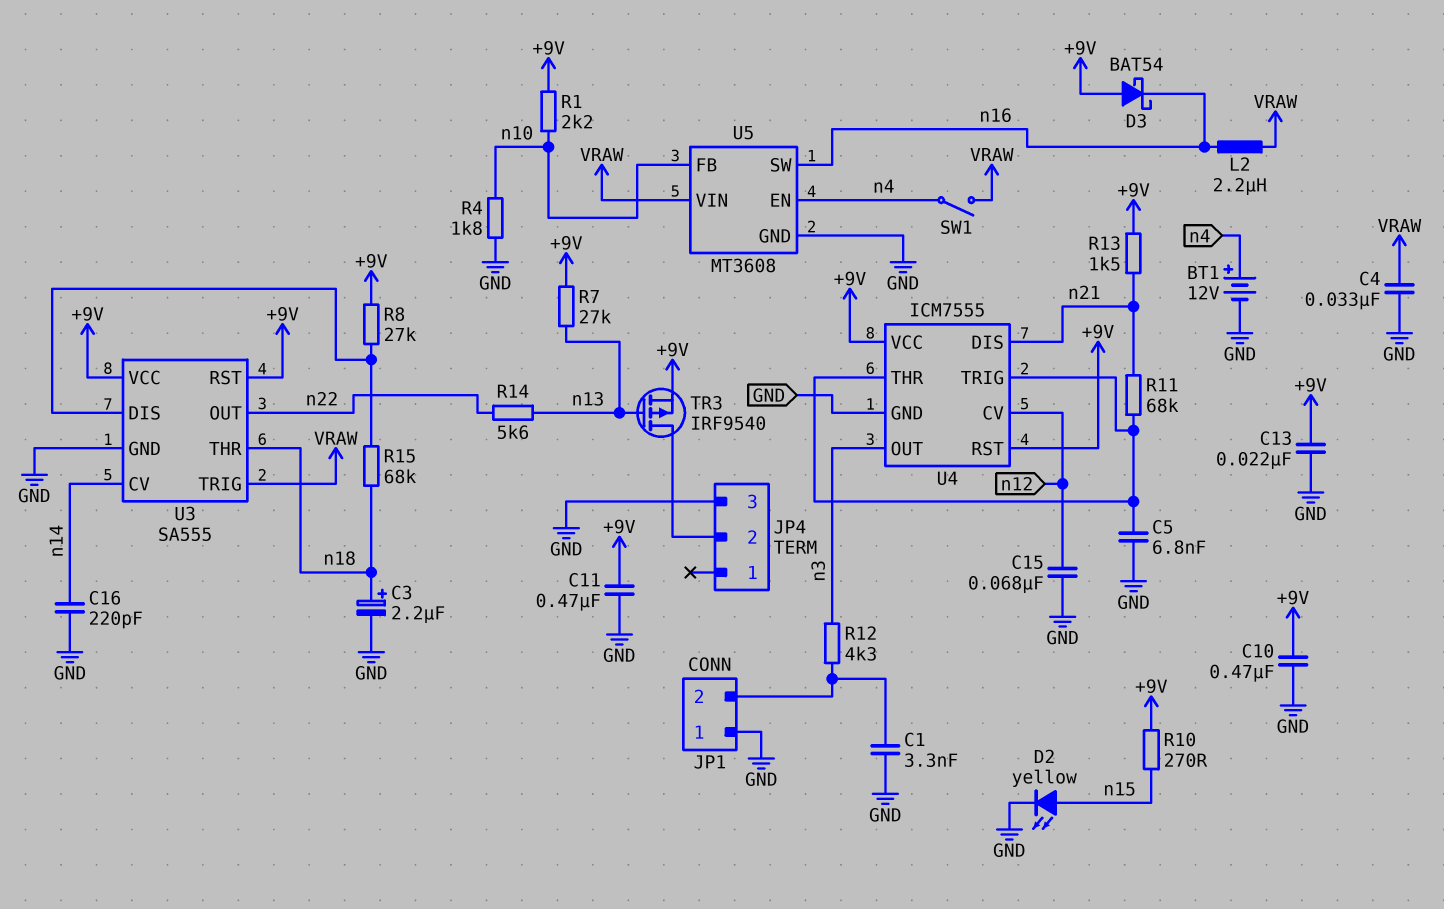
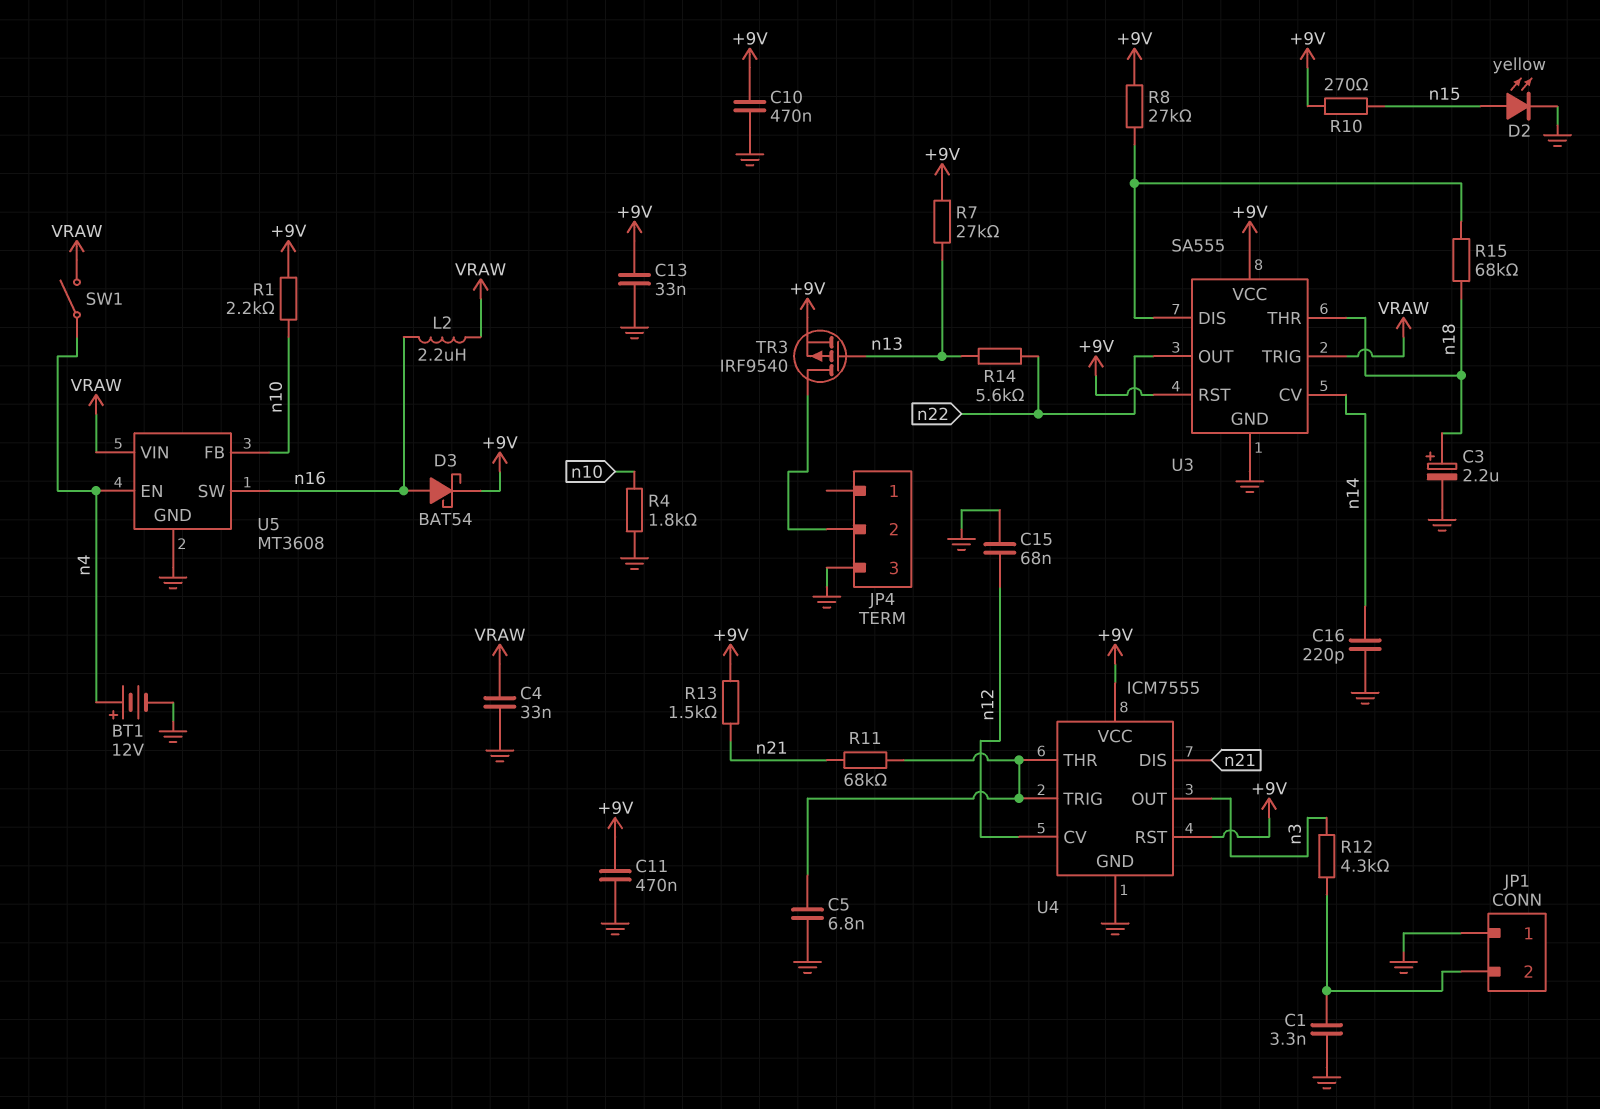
C13: 22nF (+9V, GND) -> 33nF (+9V, GND)
D3: schottky BAT54 (A +9V, K n16) -> schottky BAT54 (A n16, K +9V)

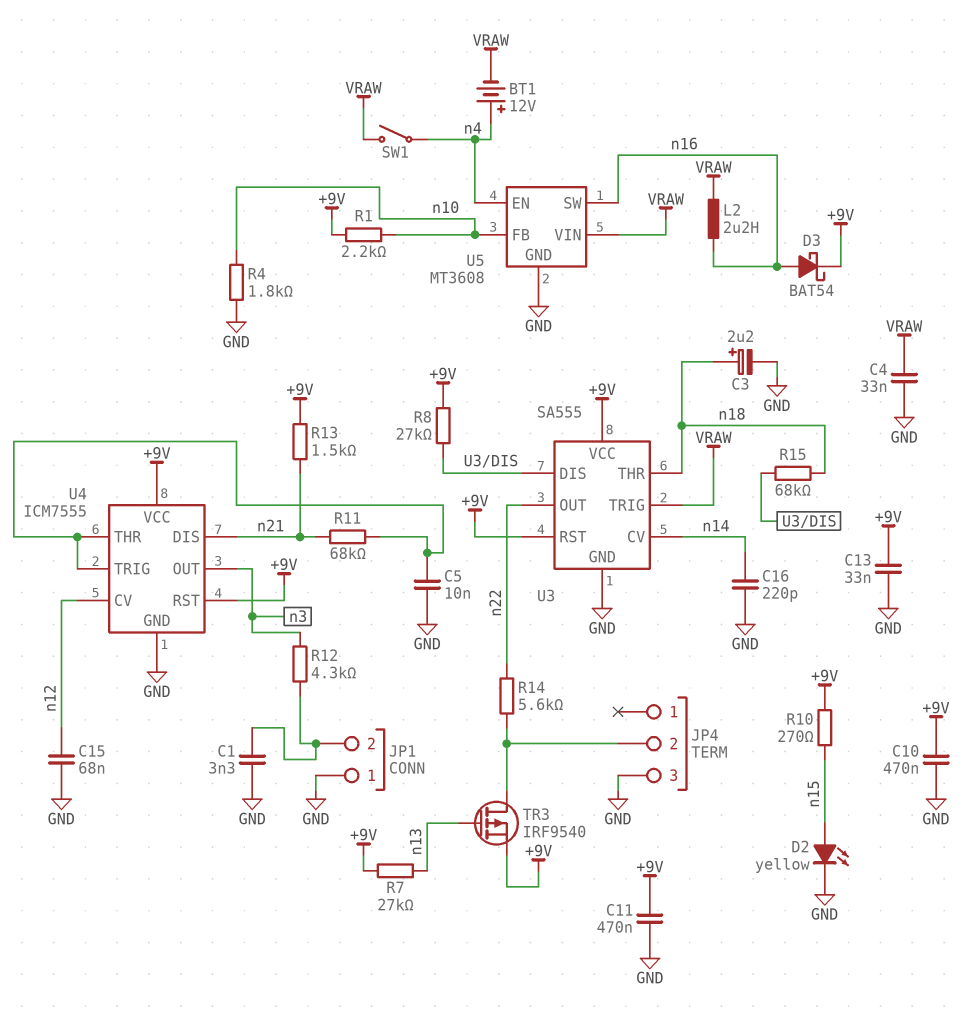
BT1: 12V (plus n4, minus GND) -> 12V (plus n4, minus VRAW)
C5: 6.8nF (GND, U4/THR) -> 10nF (GND, U4/THR)
R14: 5.6k (n13, n22) -> 5.6k (JP4/2, n22)

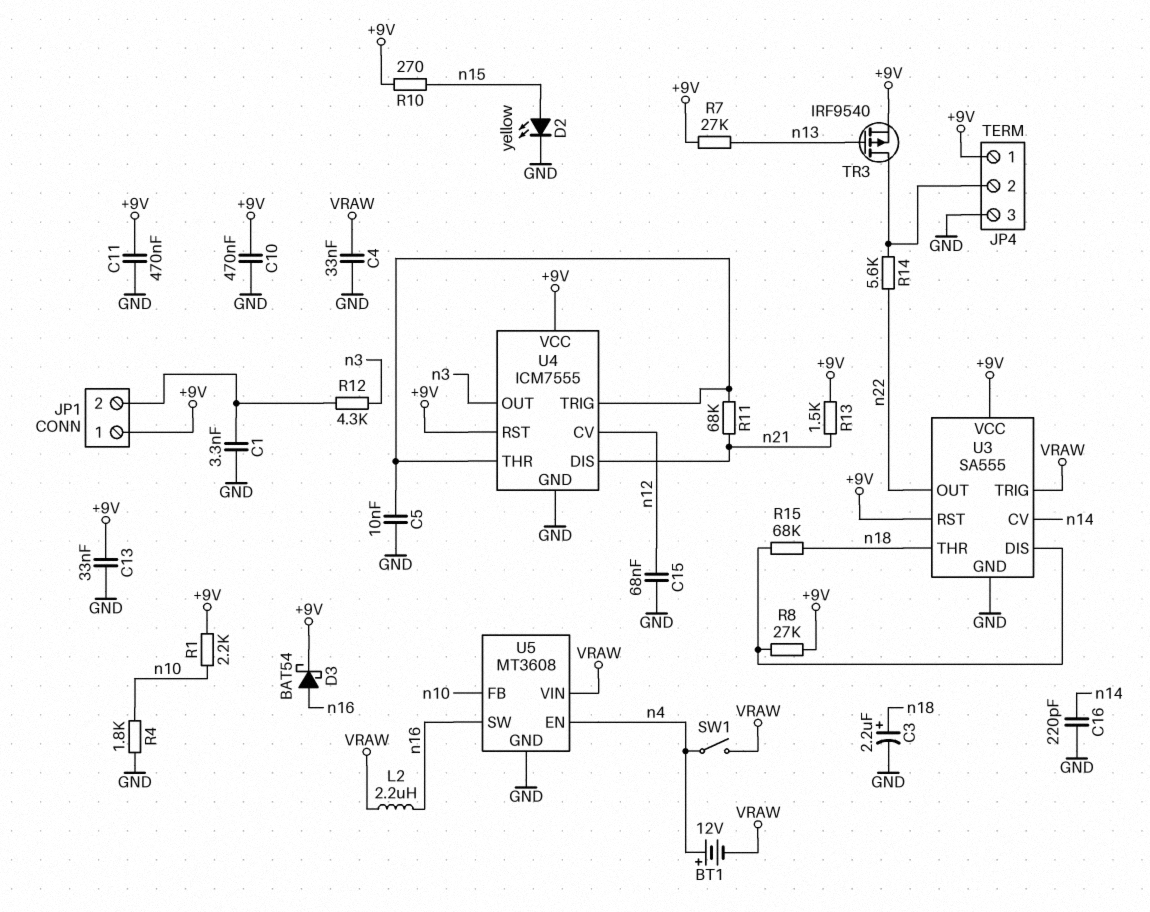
JP1 pin 1: GND -> +9V
JP4 pin 1: none -> +9V

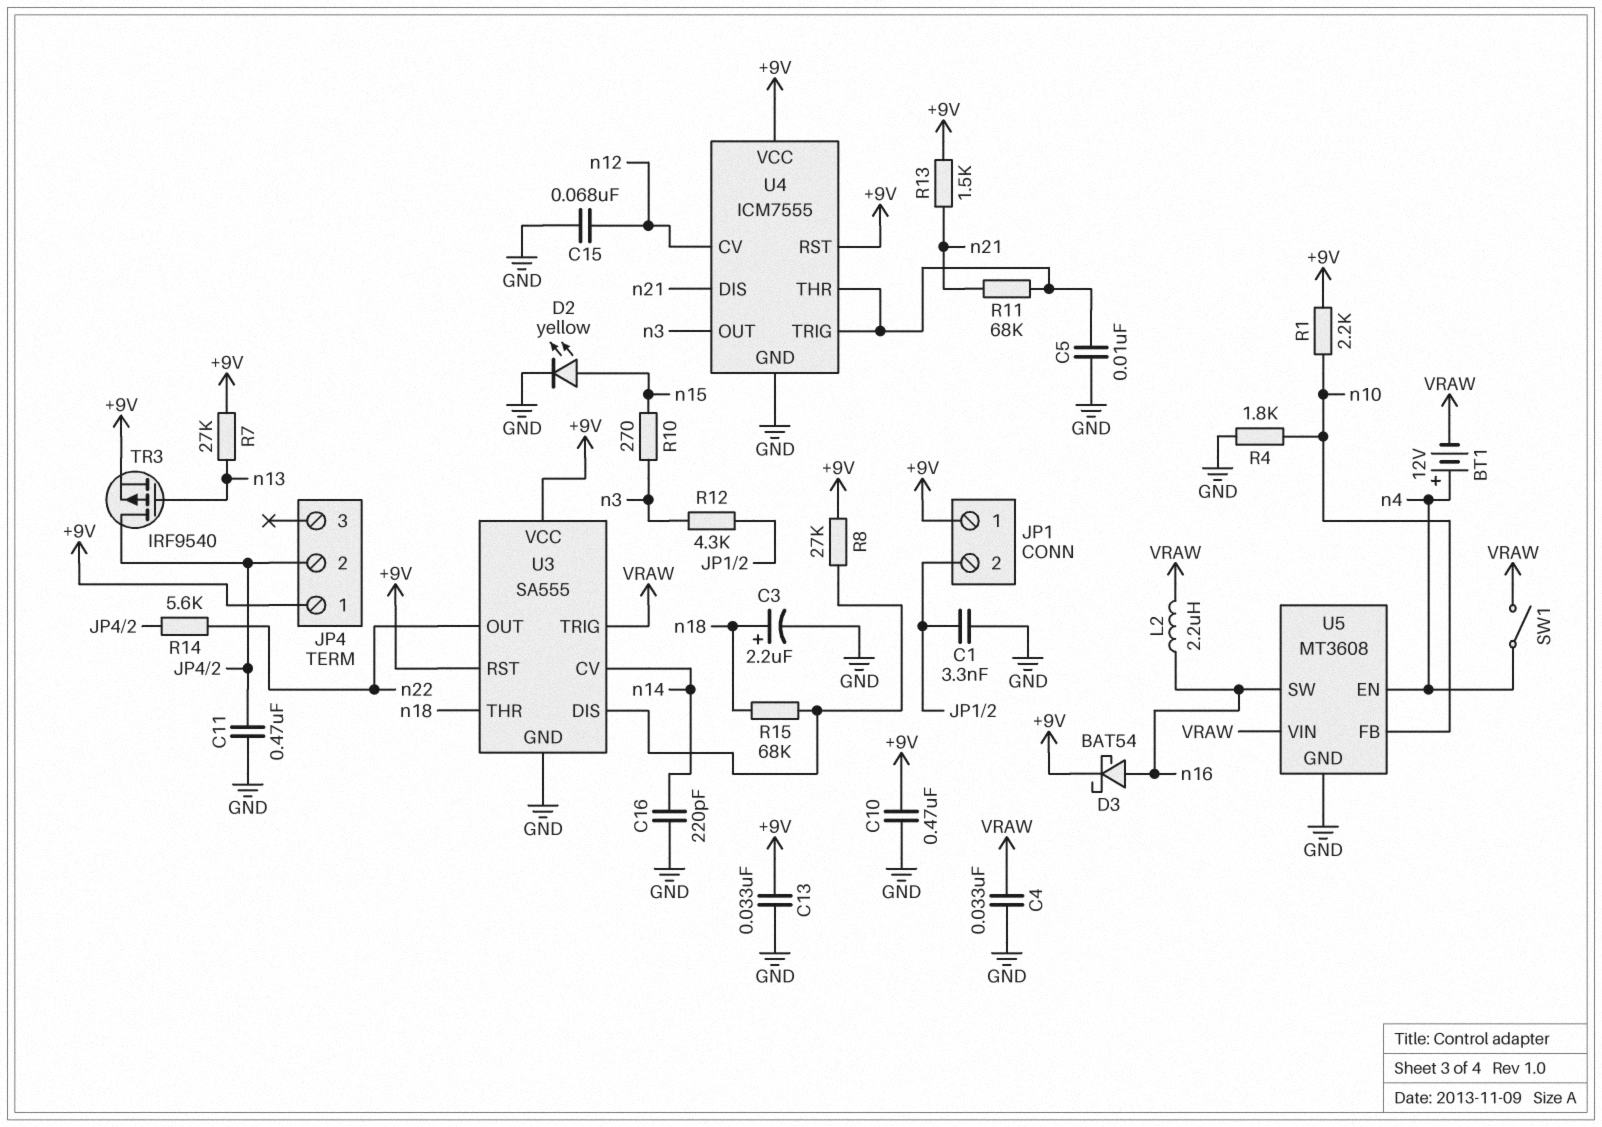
C11: 470nF (+9V, GND) -> 470nF (GND, JP4/2)
JP4 pin 3: GND -> none
R10: 270 (+9V, n15) -> 270 (n3, n15)

